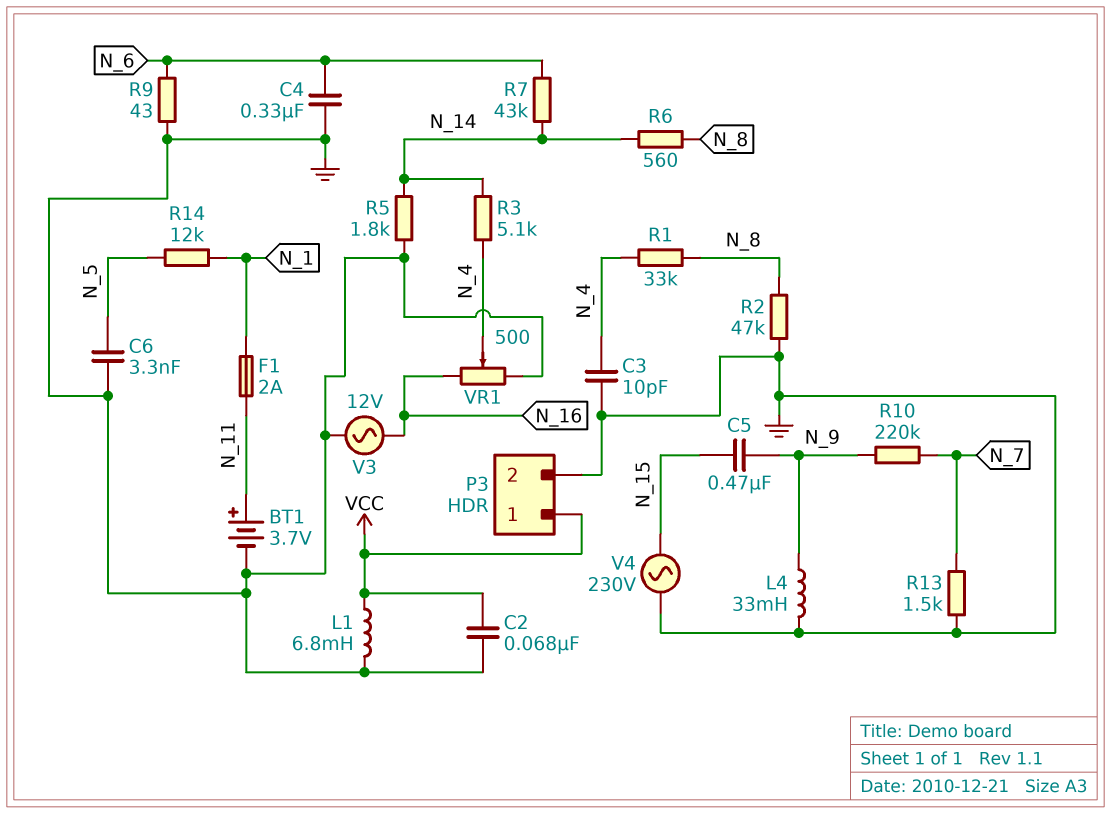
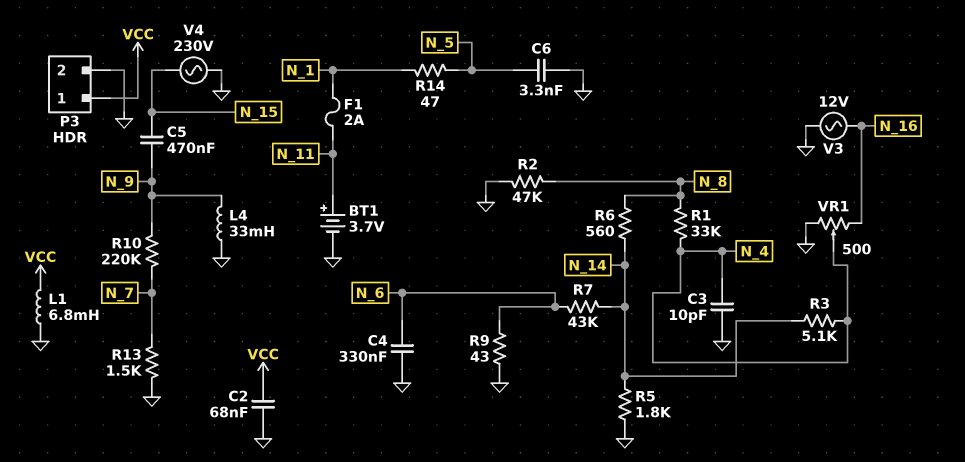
R14: 12k (N_1, N_5) -> 47 (N_1, N_5)

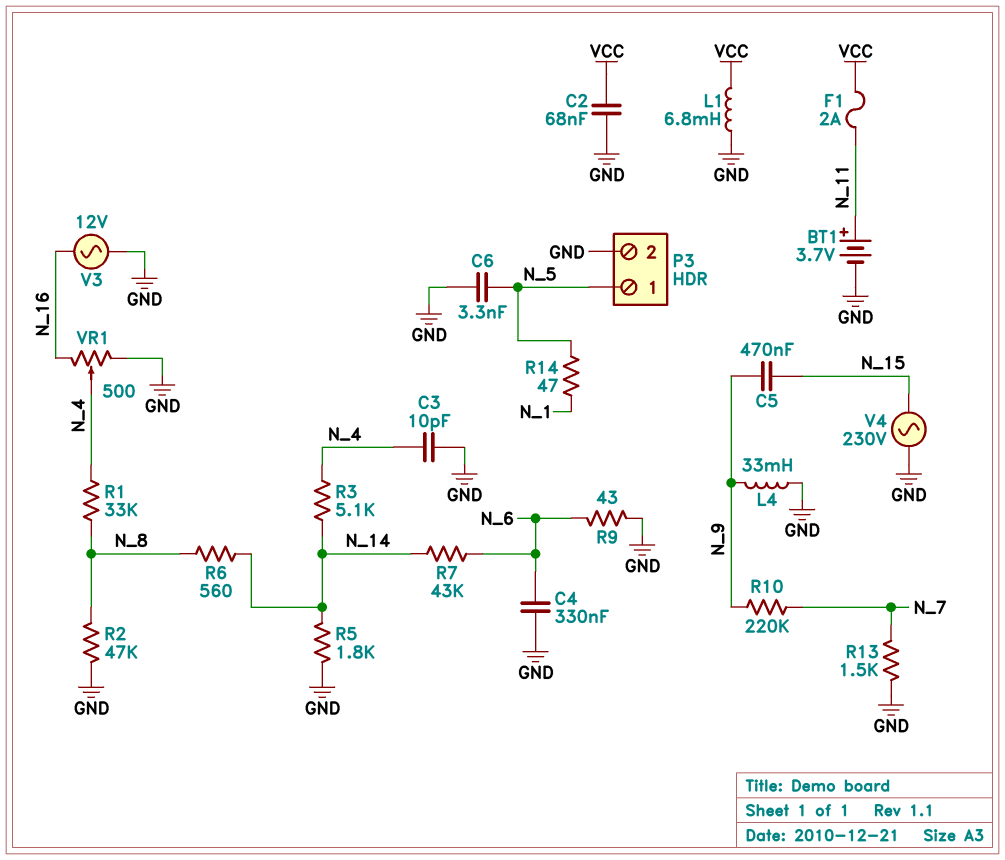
F1: 2A (N_1, N_11) -> 2A (N_11, VCC)
P3 pin 1: VCC -> N_5

